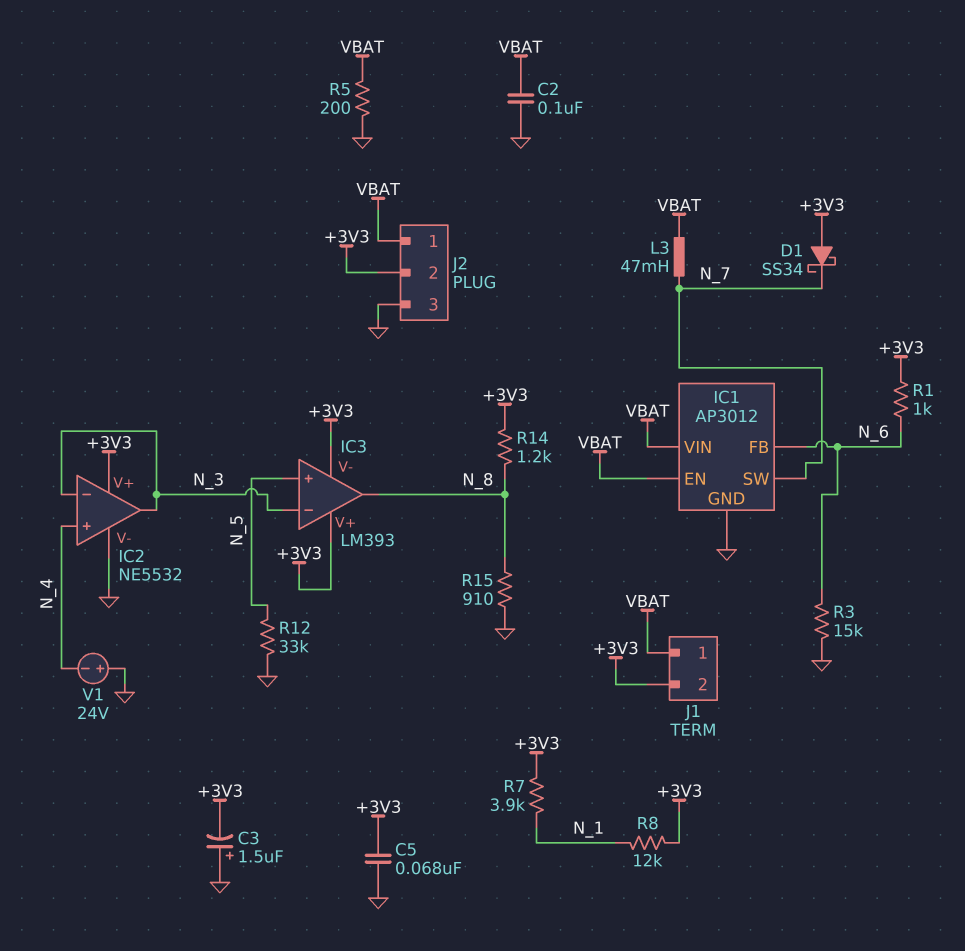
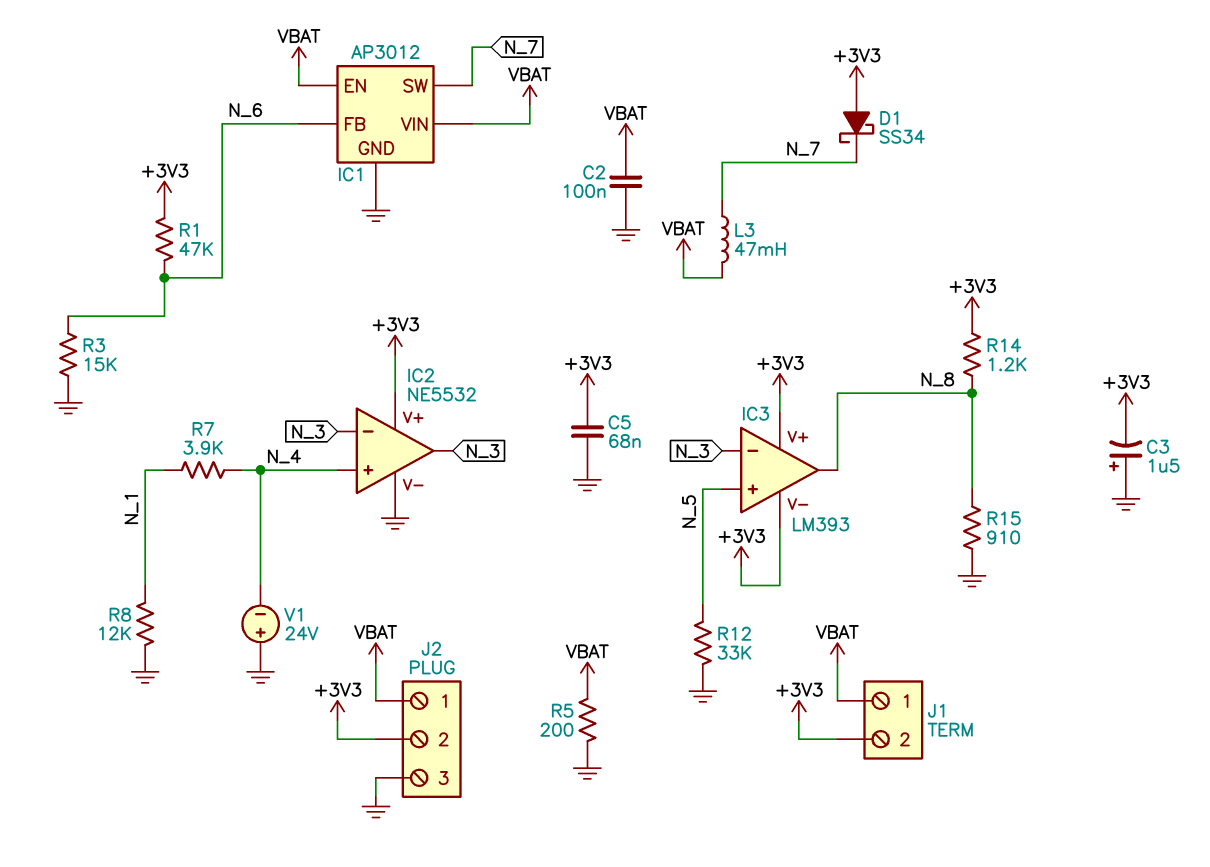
R1: 1k (+3V3, N_6) -> 47k (+3V3, N_6)
R7: 3.9k (+3V3, N_1) -> 3.9k (N_1, N_4)
R8: 12k (+3V3, N_1) -> 12k (GND, N_1)

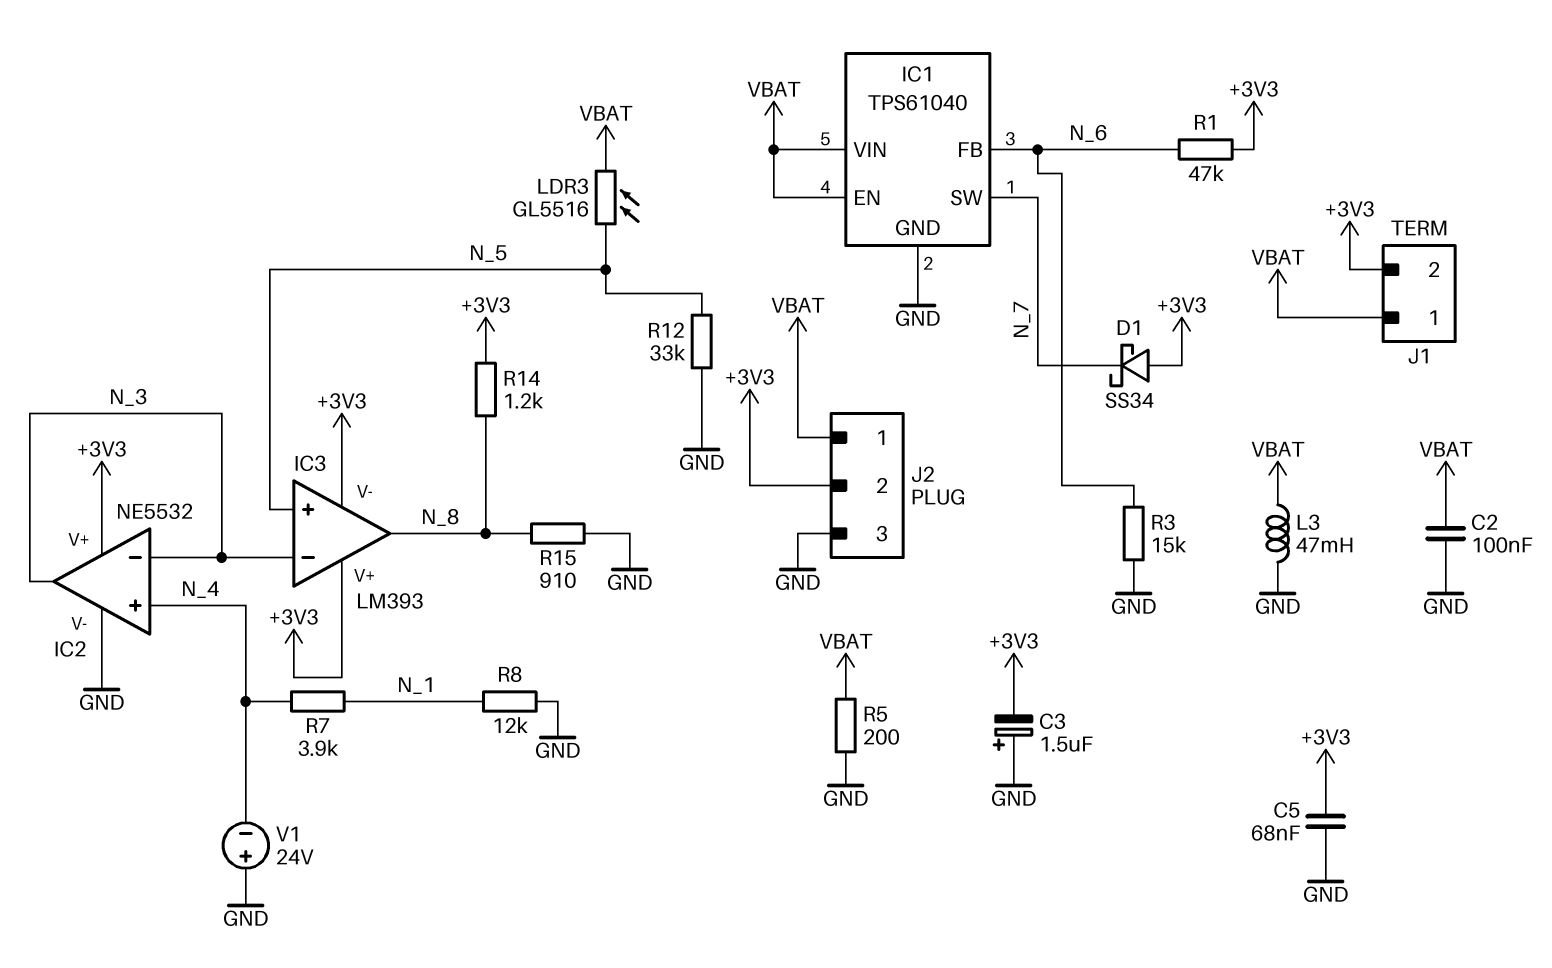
IC1: AP3012 -> TPS61040
L3: 47mH (N_7, VBAT) -> 47mH (GND, VBAT)
LDR3: none -> GL5516 (N_5, VBAT)

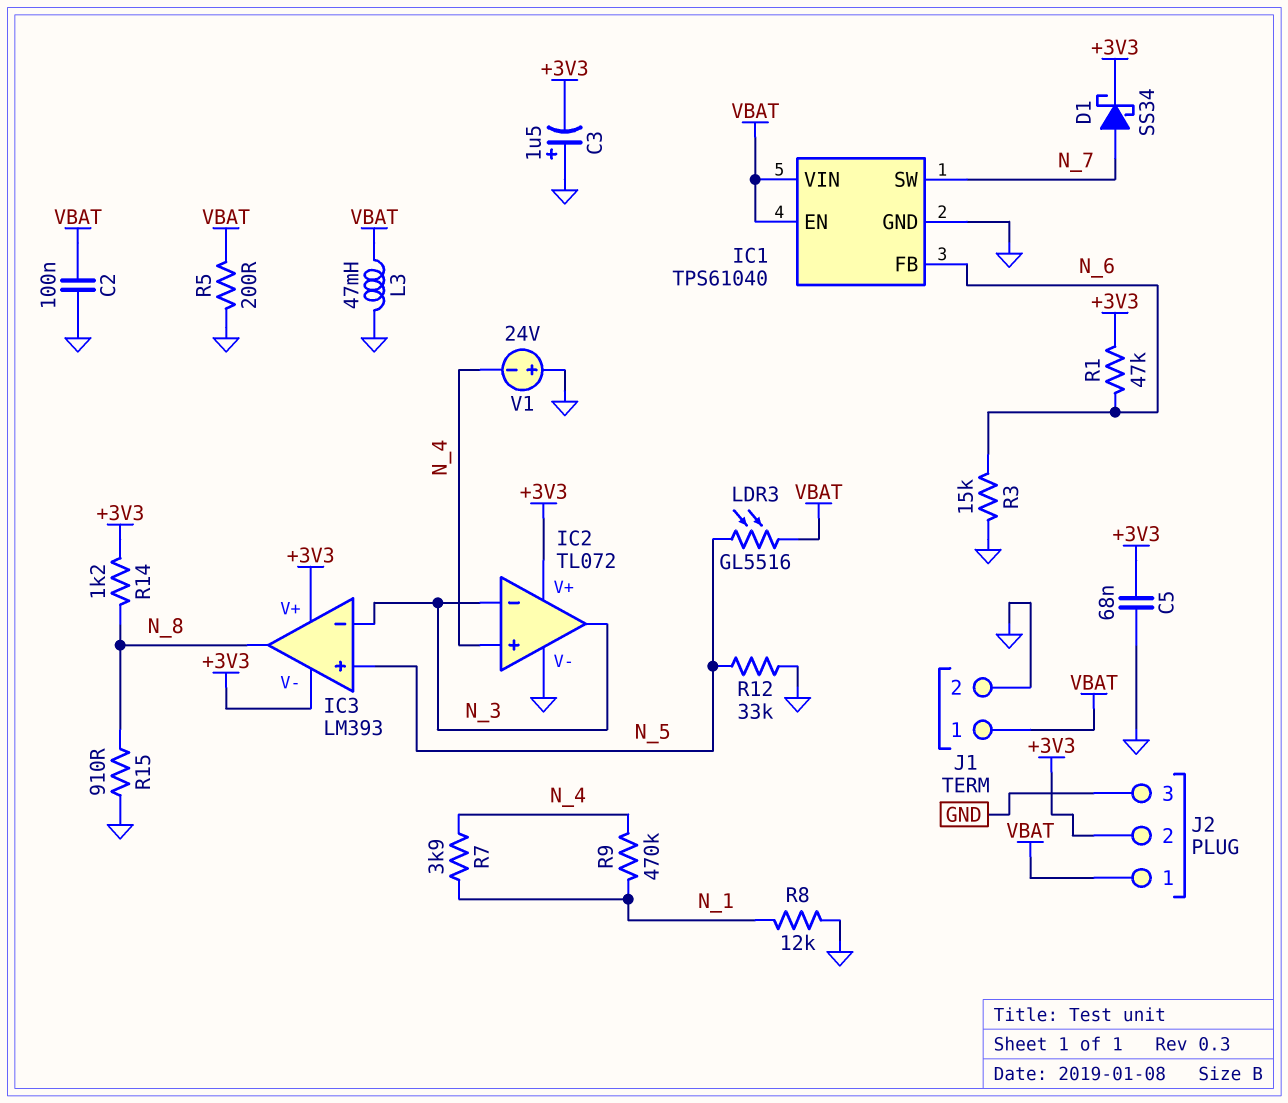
D1: schottky SS34 (A +3V3, K N_7) -> schottky SS34 (A N_7, K +3V3)
IC2: NE5532 -> TL072
J1 pin 2: +3V3 -> GND
R9: none -> 470k (N_1, N_4)

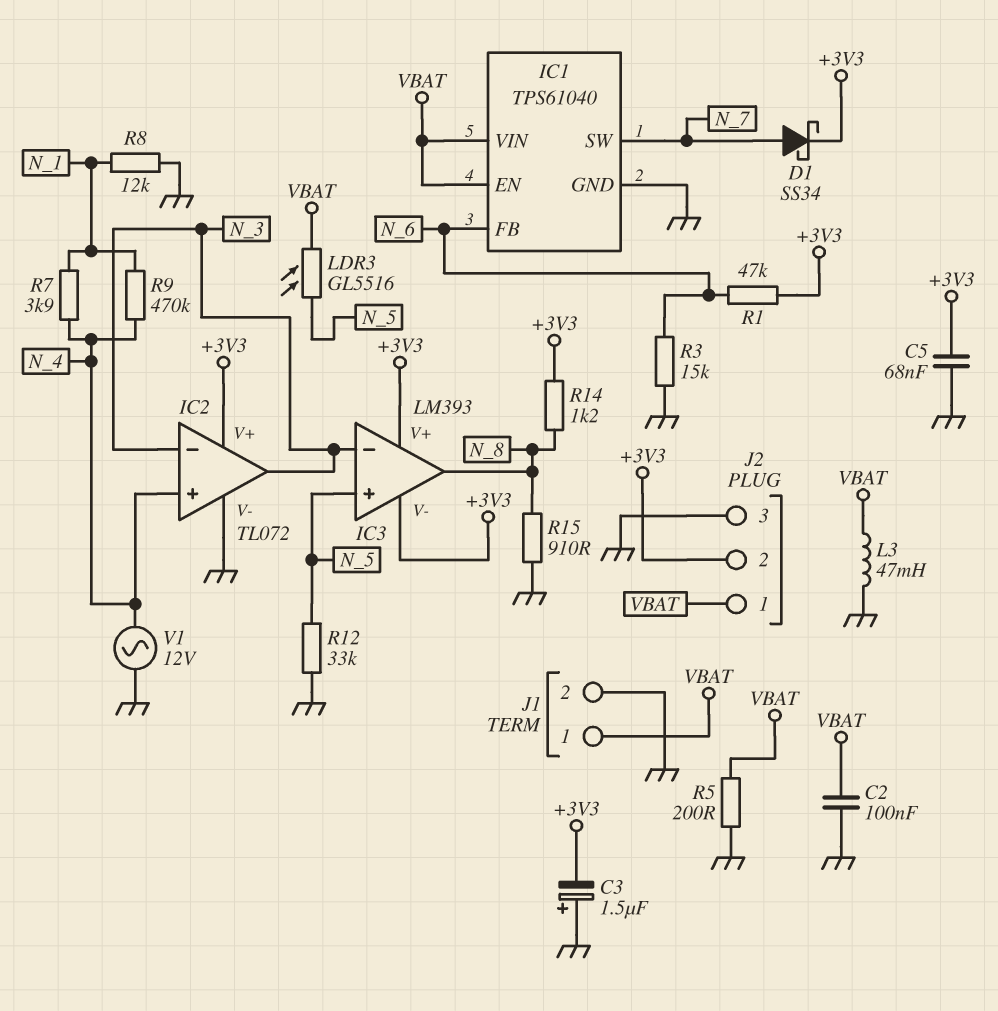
V1: 24V (plus GND, minus N_4) -> AC 12V (GND, N_4)

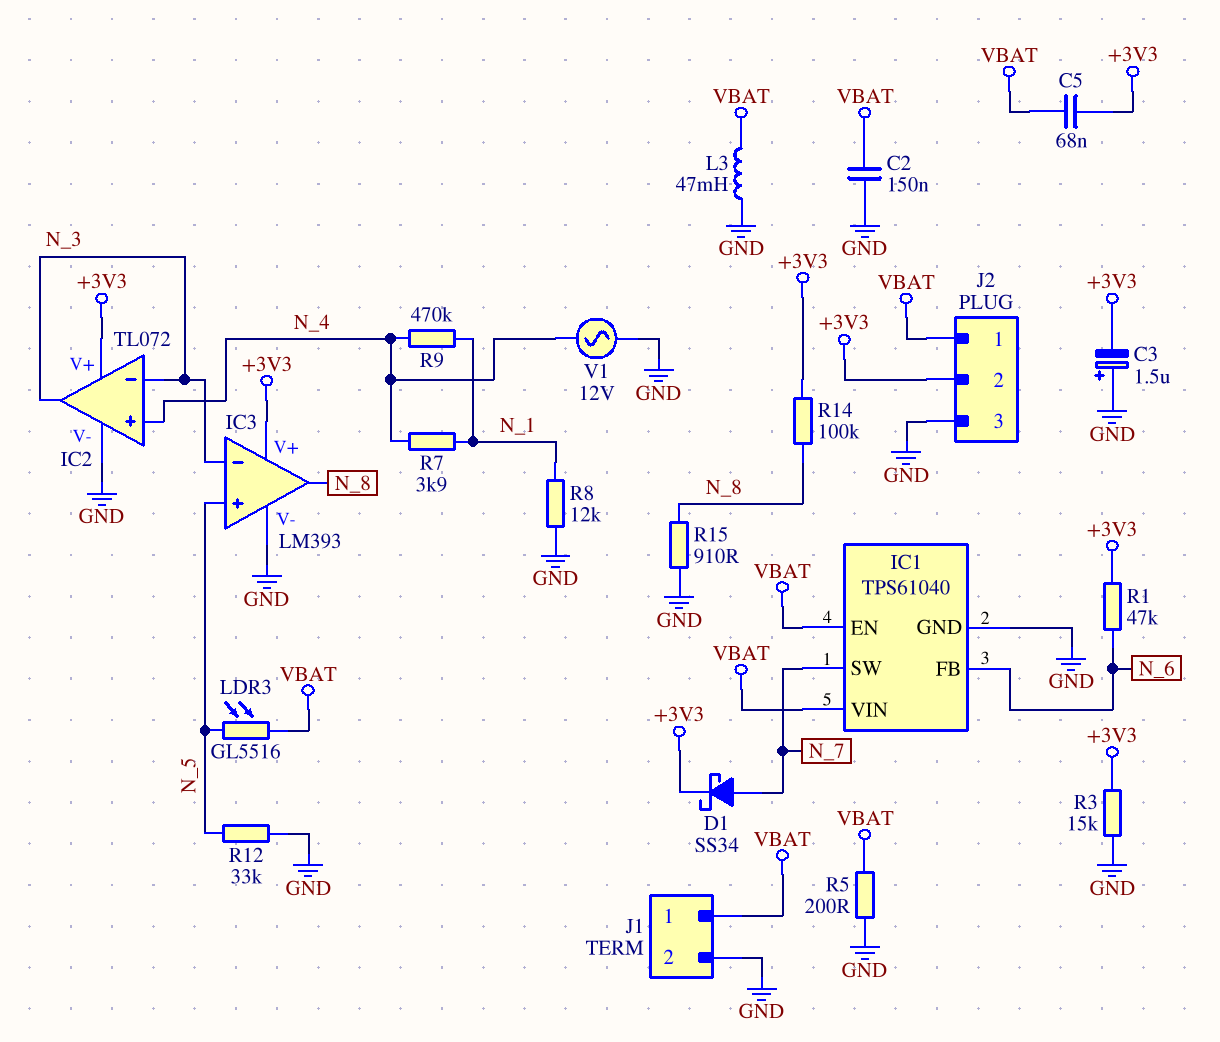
C2: 100nF (GND, VBAT) -> 150nF (GND, VBAT)
C5: 68nF (+3V3, GND) -> 68nF (+3V3, VBAT)
IC3 pin V-: +3V3 -> GND
R3: 15k (GND, N_6) -> 15k (+3V3, GND)
R14: 1.2k (+3V3, N_8) -> 100k (+3V3, N_8)

